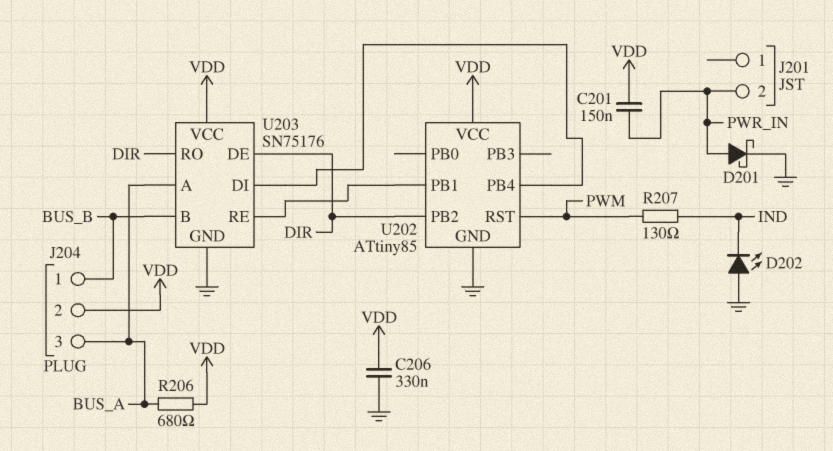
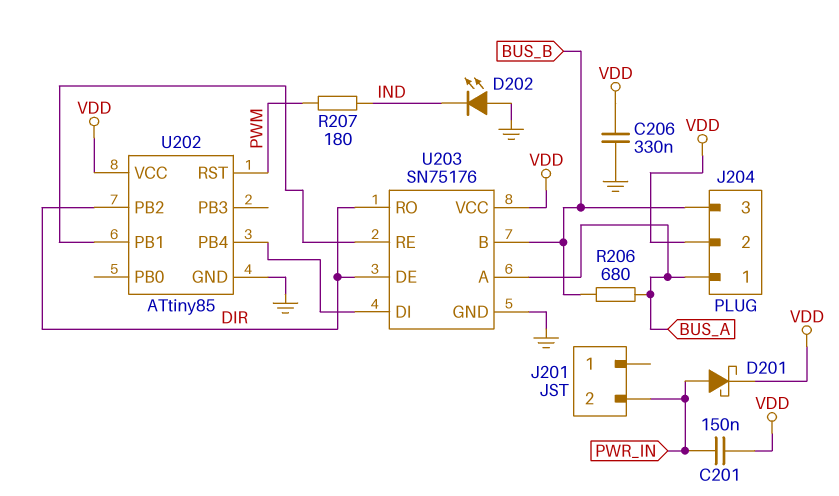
D201: schottky (A PWR_IN, K GND) -> schottky (A PWR_IN, K VDD)
J204 pin 1: BUS_B -> BUS_A
J204 pin 3: BUS_A -> BUS_B
R206: 680 (BUS_A, VDD) -> 680 (BUS_A, BUS_B)
R207: 130 (IND, PWM) -> 180 (IND, PWM)

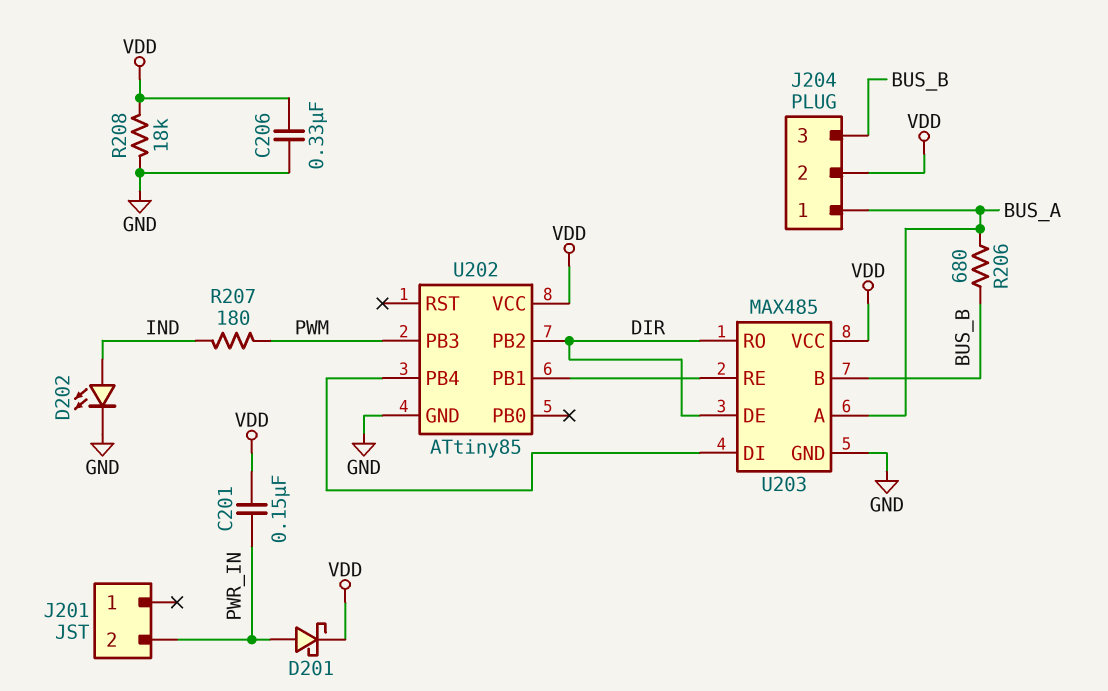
D202: LED (A GND, K IND) -> LED (A IND, K GND)
R208: none -> 18k (GND, VDD)
U202 pin PB3: none -> PWM
U202 pin RST: PWM -> none
U203: SN75176 -> MAX485

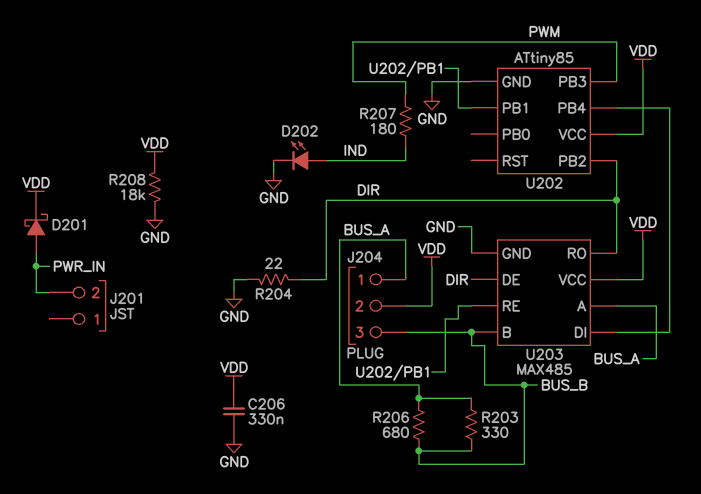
C201: 150nF (PWR_IN, VDD) -> none
R203: none -> 330 (BUS_A, BUS_B)
R204: none -> 22 (DIR, GND)

